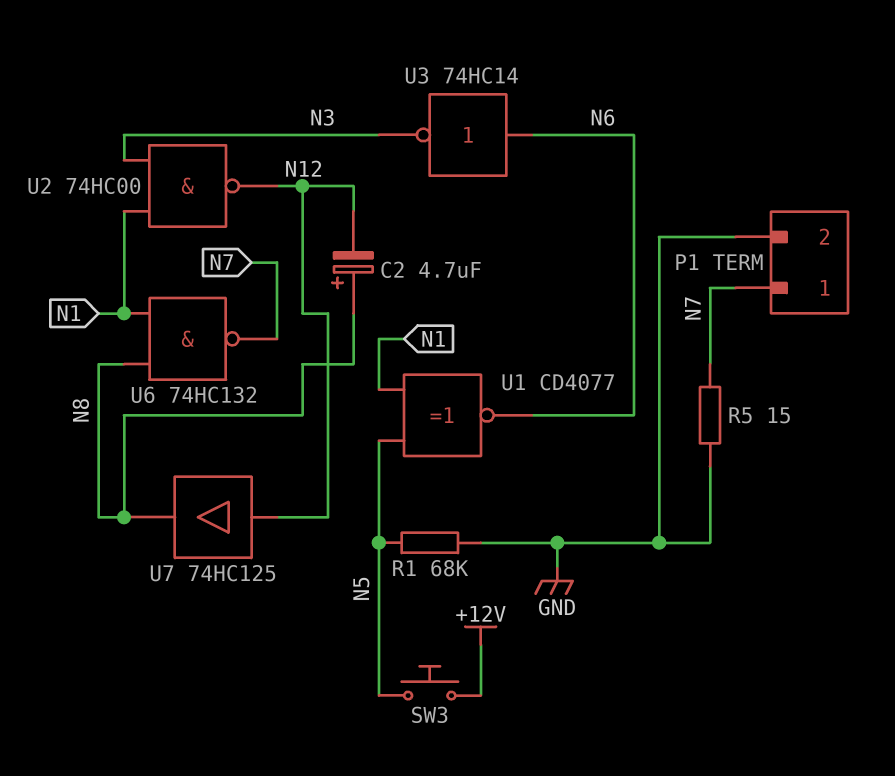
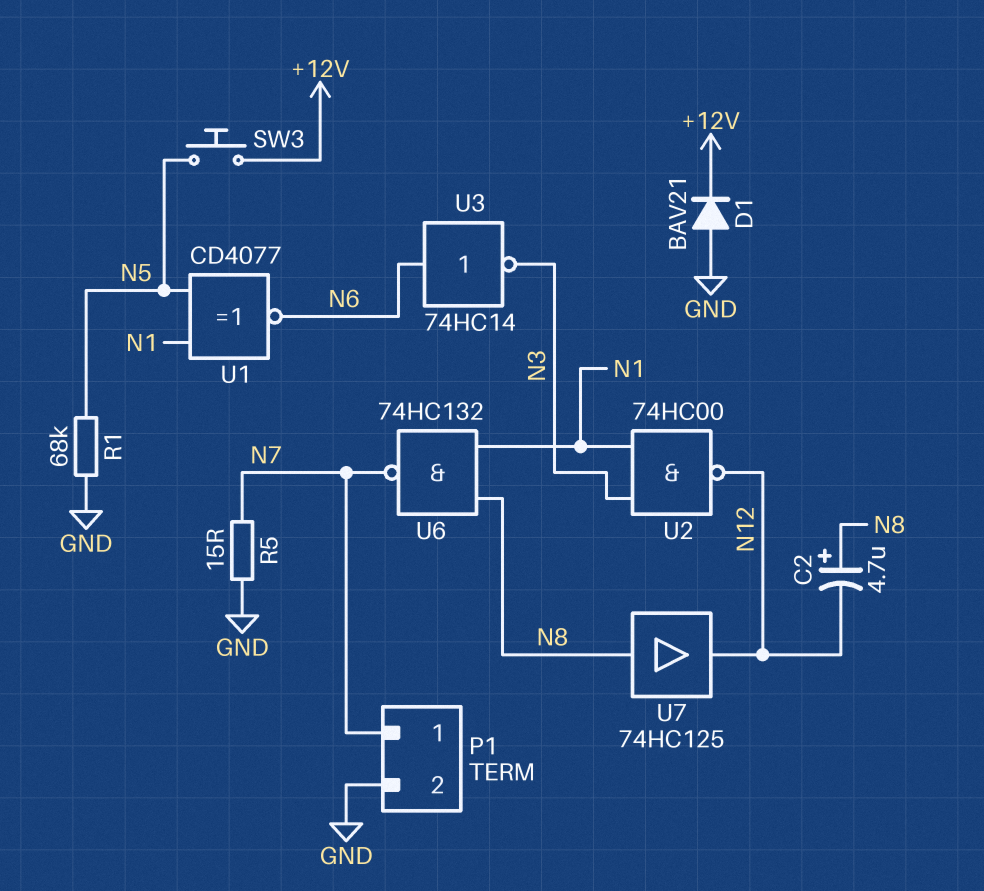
D1: none -> diode BAV21 (A GND, K +12V)
U7: buffer 74HC125 (in N12, out N8) -> buffer 74HC125 (in N8, out N12)

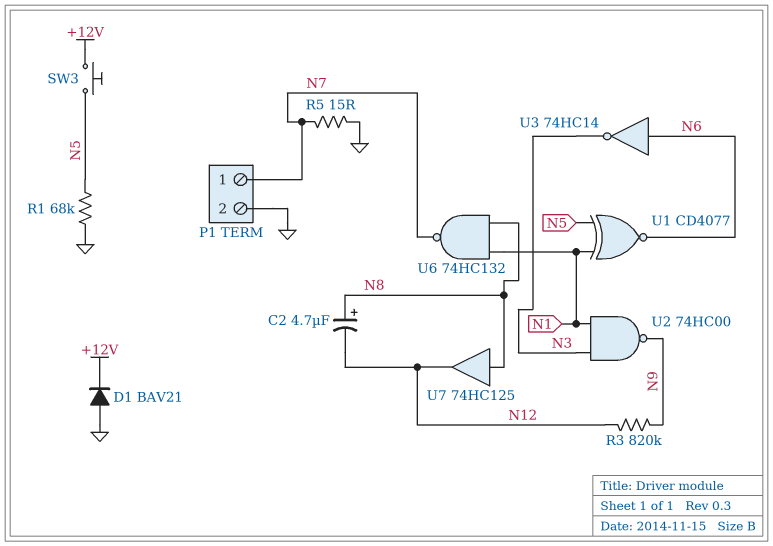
R3: none -> 820k (N9, N12)
U2: NAND 74HC00 (in N1, in N3, out N12) -> NAND 74HC00 (in N1, in N3, out N9)

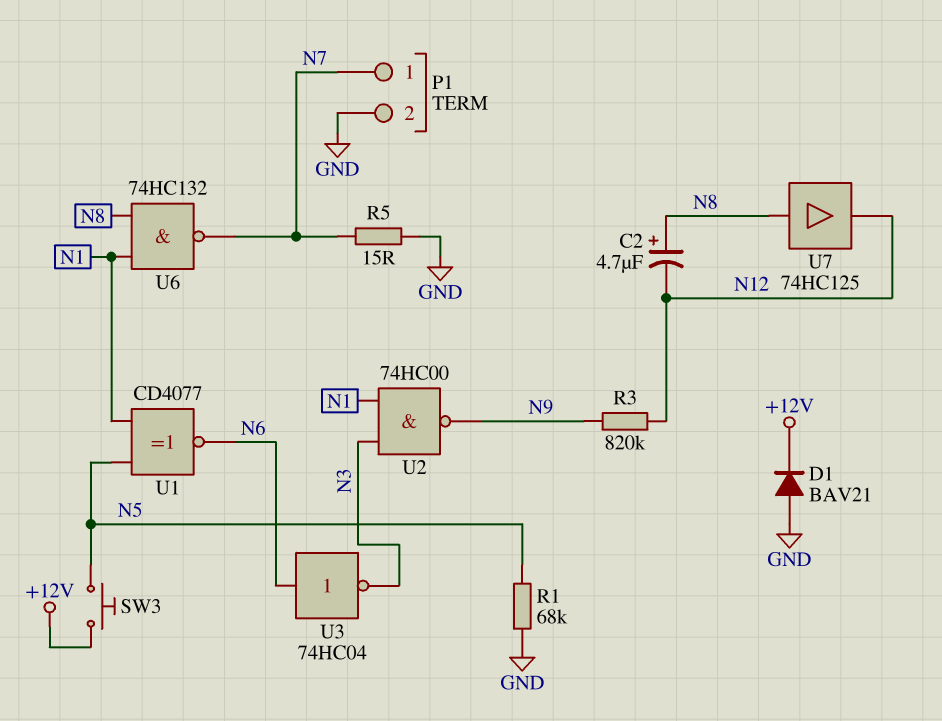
U3: NOT 74HC14 (in N6, out N3) -> NOT 74HC04 (in N6, out N3)

